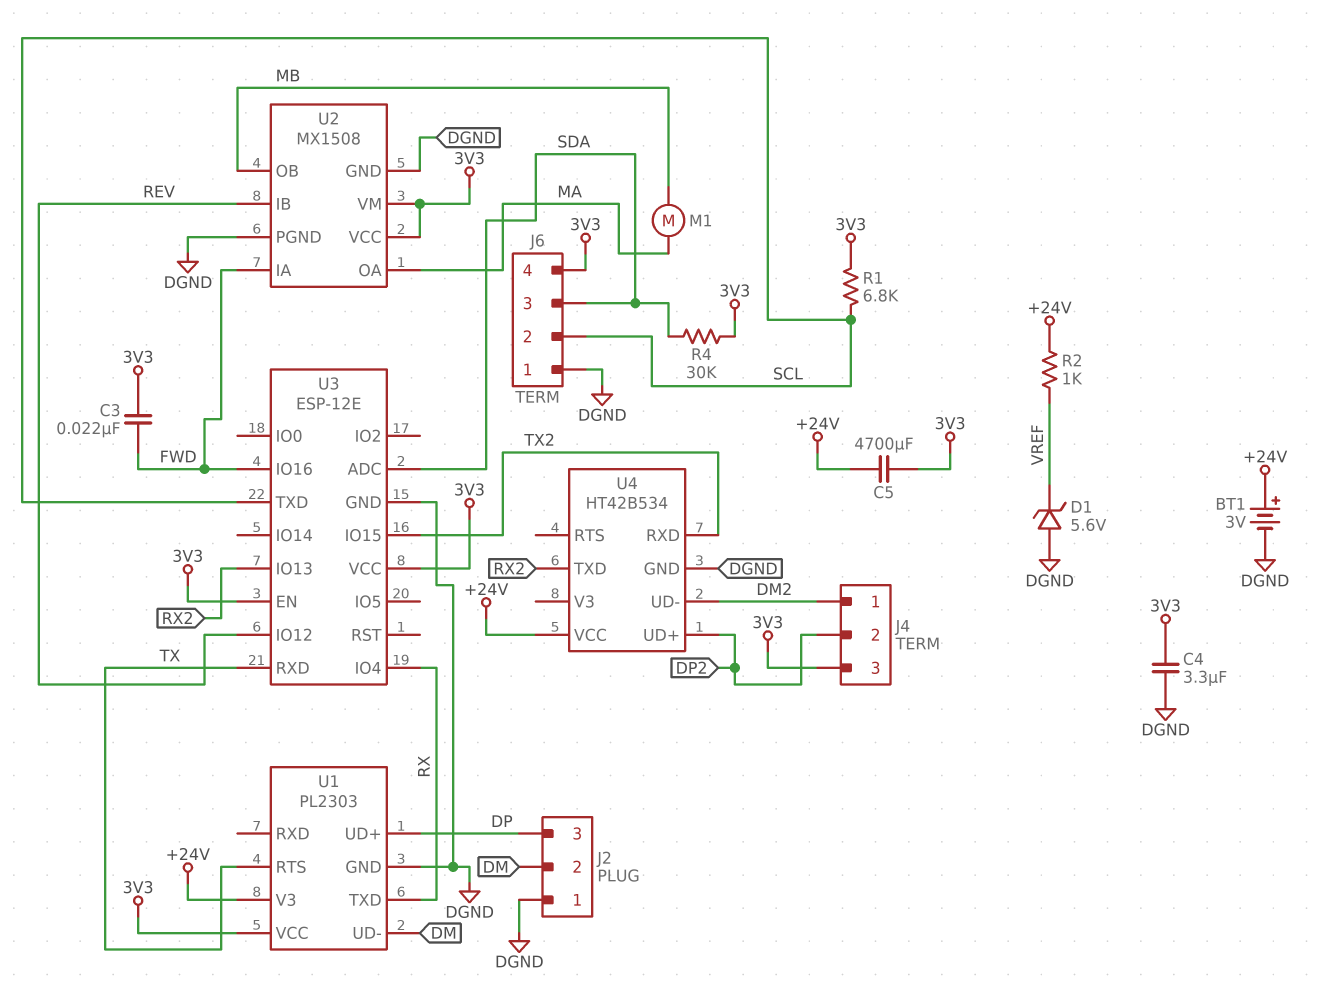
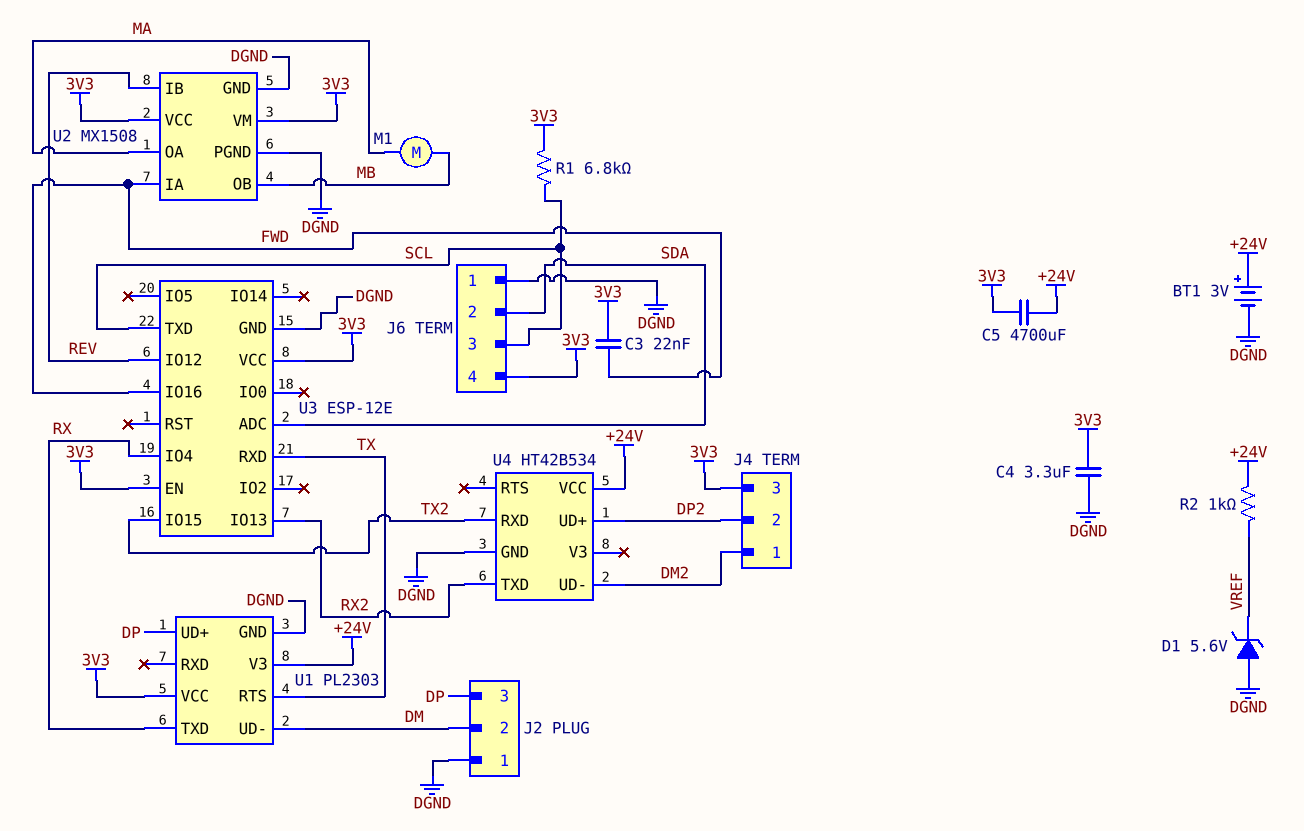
J6 pin 2: SCL -> SDA
J6 pin 3: SDA -> SCL
R4: 30k (3V3, SDA) -> none

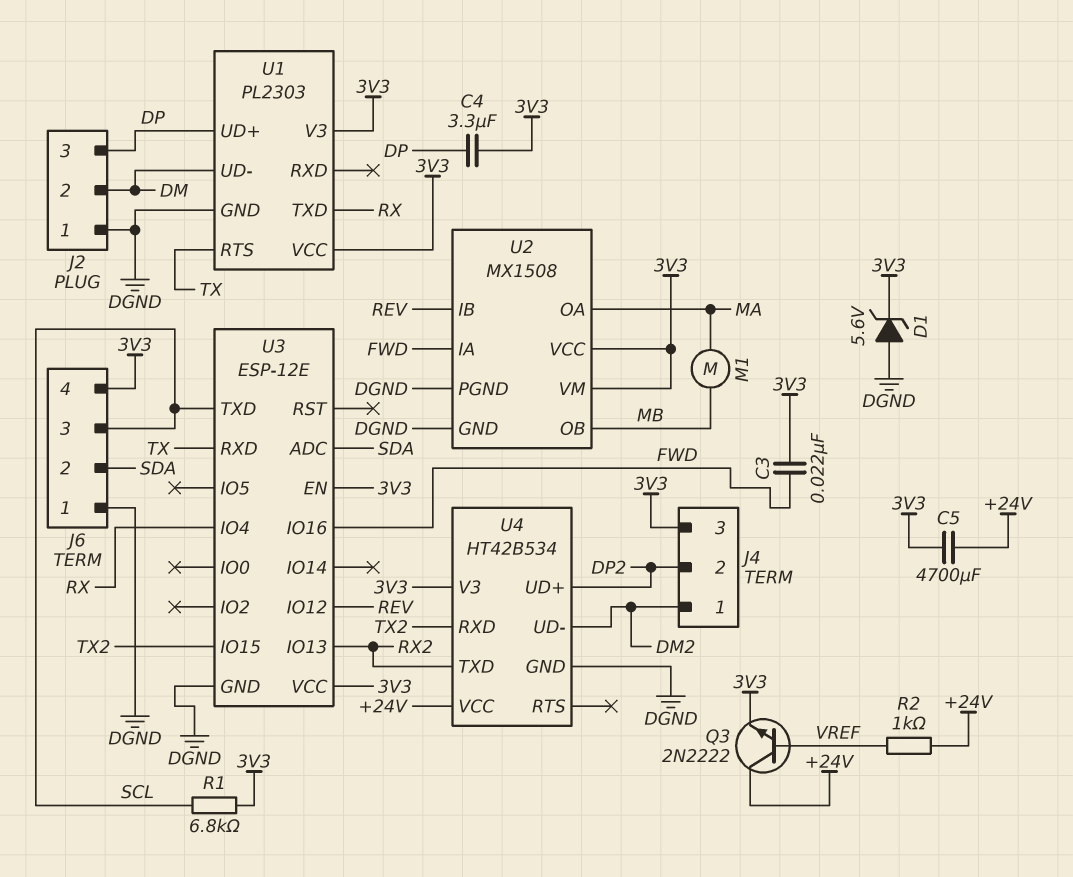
BT1: 3V (plus +24V, minus DGND) -> none
C4: 3.3uF (3V3, DGND) -> 3.3uF (3V3, DP)
D1: zener 5.6V (A DGND, K VREF) -> zener 5.6V (A DGND, K 3V3)
Q3: none -> NPN 2N2222 (B VREF, C +24V, E 3V3)
U1 pin V3: +24V -> 3V3
U4 pin V3: none -> 3V3

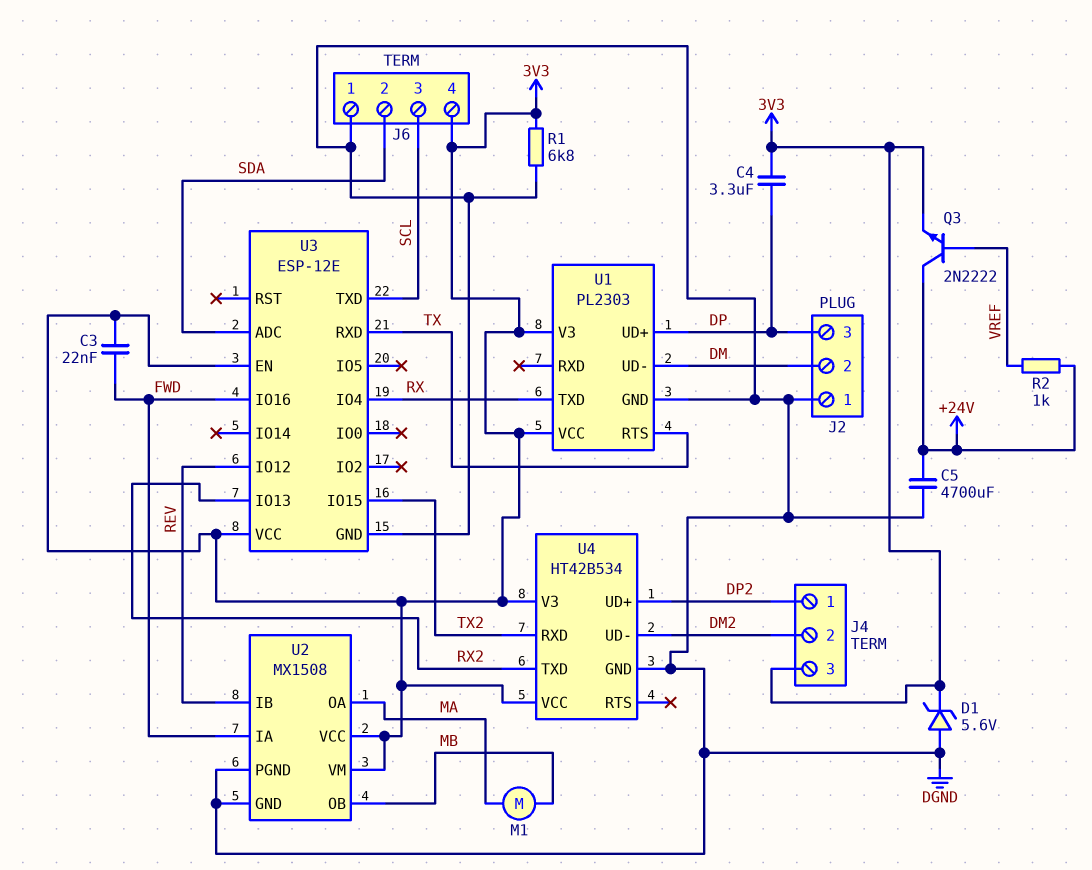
C5: 4700uF (+24V, 3V3) -> 4700uF (+24V, DGND)
J4 pin 1: DM2 -> DP2
J4 pin 2: DP2 -> DM2
R1: 6.8k (3V3, SCL) -> 6.8k (3V3, DGND)
U4 pin VCC: +24V -> 3V3

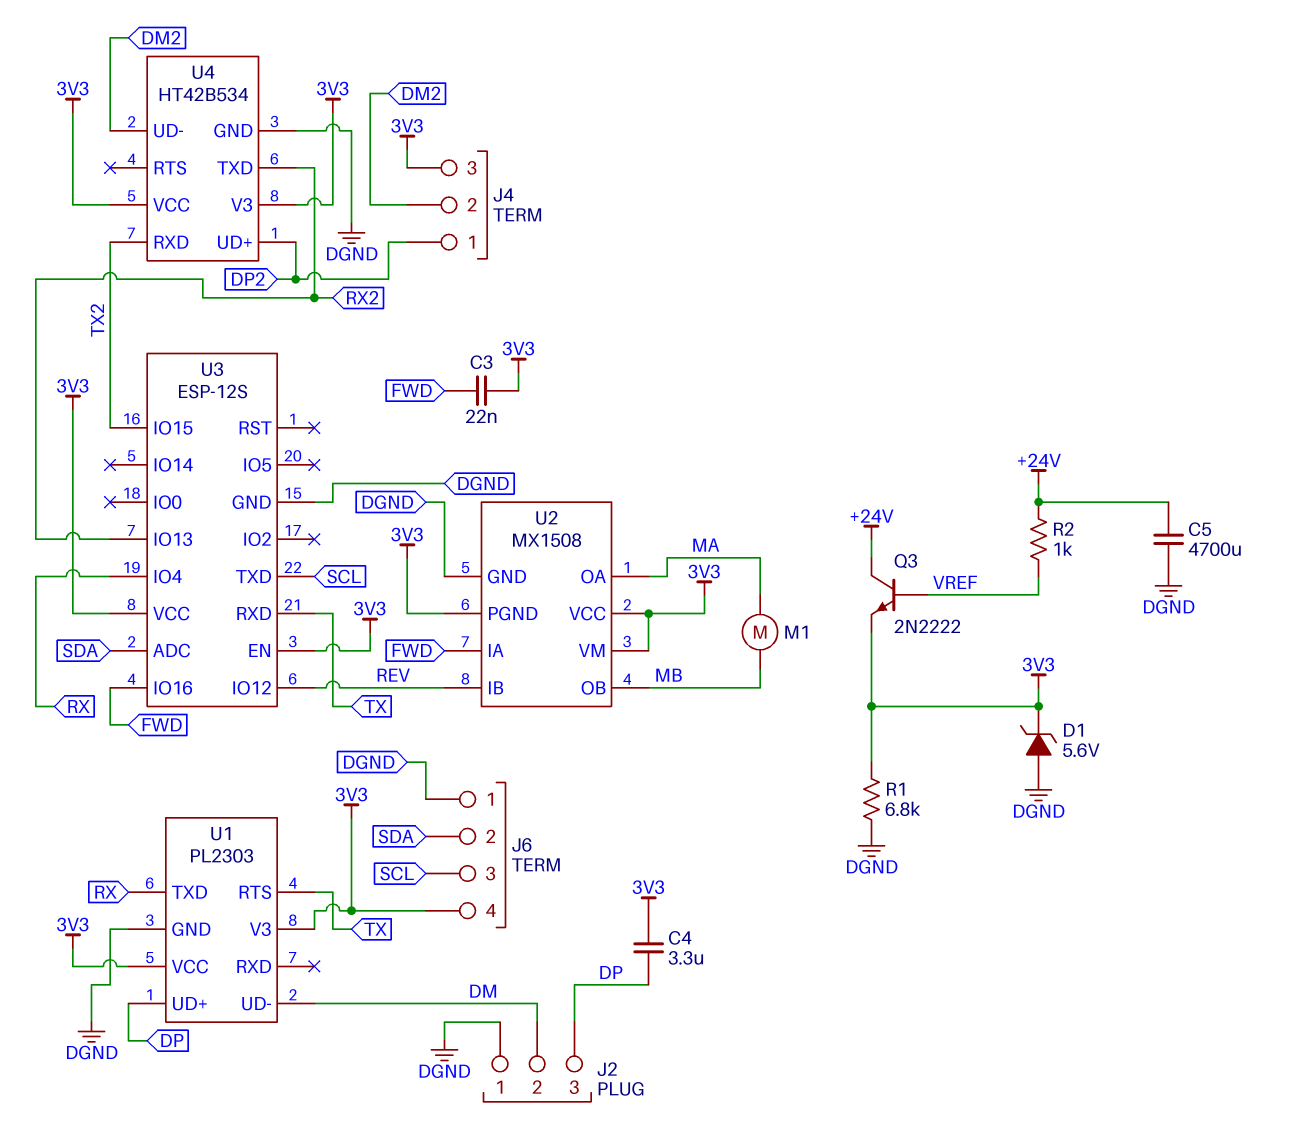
U2 pin PGND: DGND -> 3V3
U3: ESP-12E -> ESP-12S

